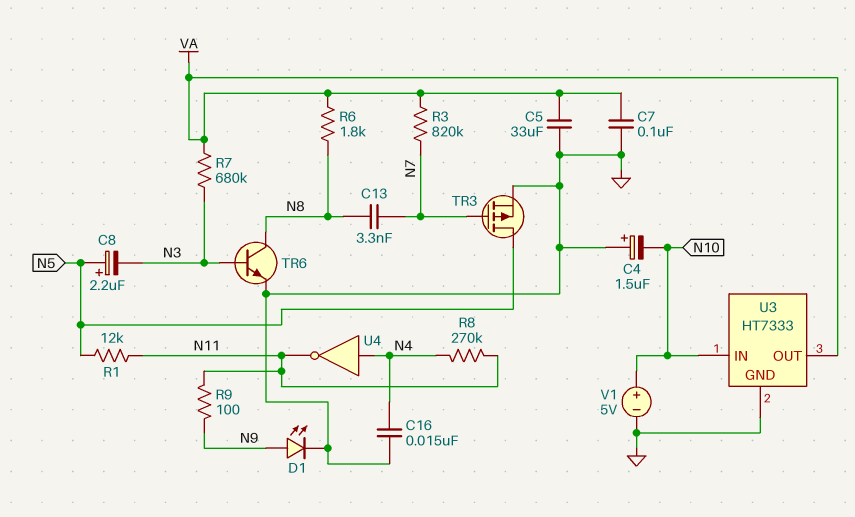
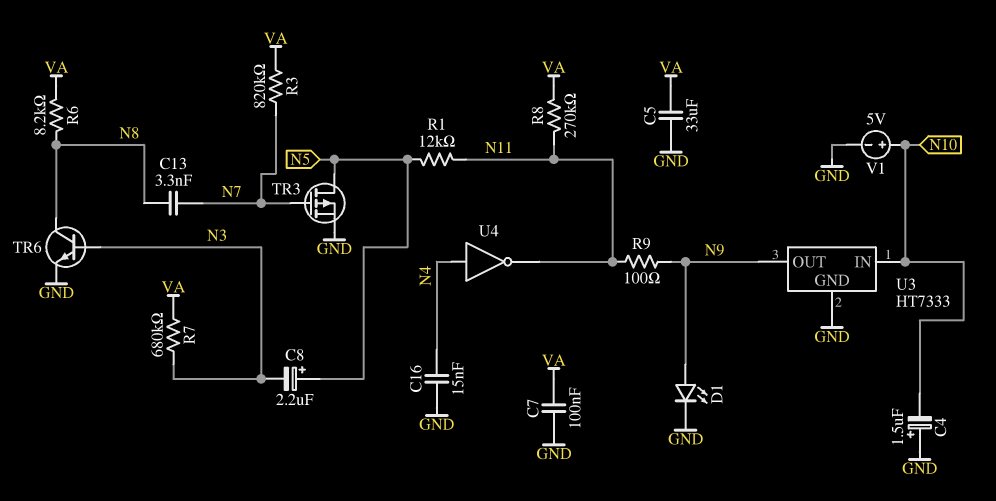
R6: 1.8k (N8, VA) -> 8.2k (N8, VA)
R8: 270k (N4, N11) -> 270k (N11, VA)
U3 pin OUT: VA -> N9

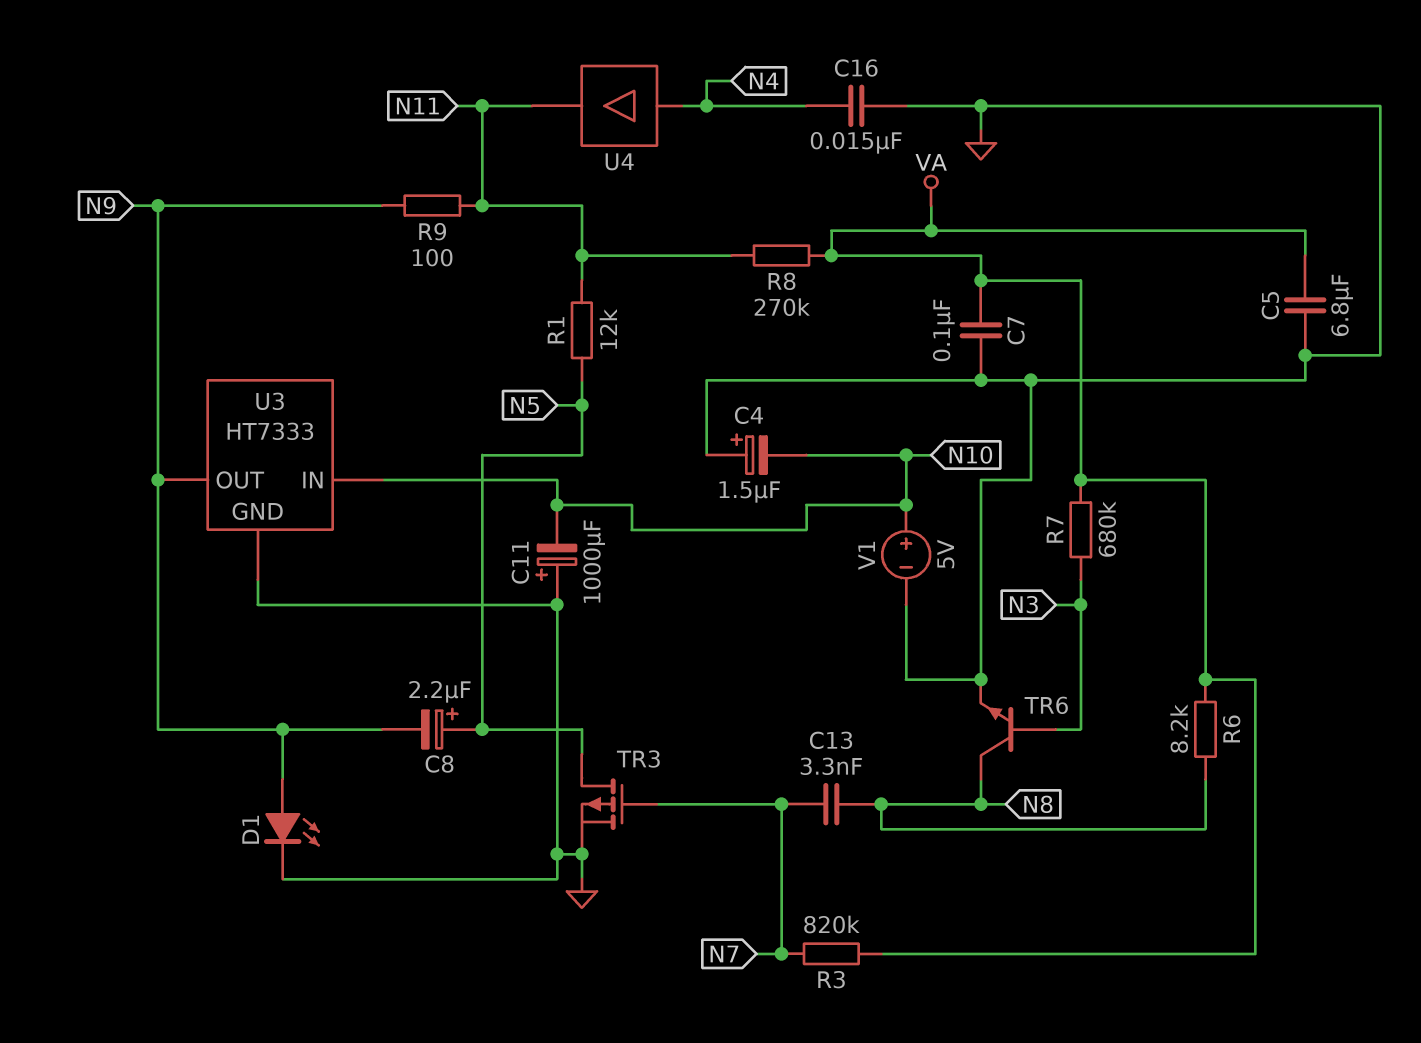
C5: 33uF (GND, VA) -> 6.8uF (GND, VA)
C8: 2.2uF (plus N5, minus N3) -> 2.2uF (plus N5, minus N9)
C11: none -> 1000uF (plus GND, minus N10)
U4: NOT (in N4, out N11) -> buffer (in N4, out N11)

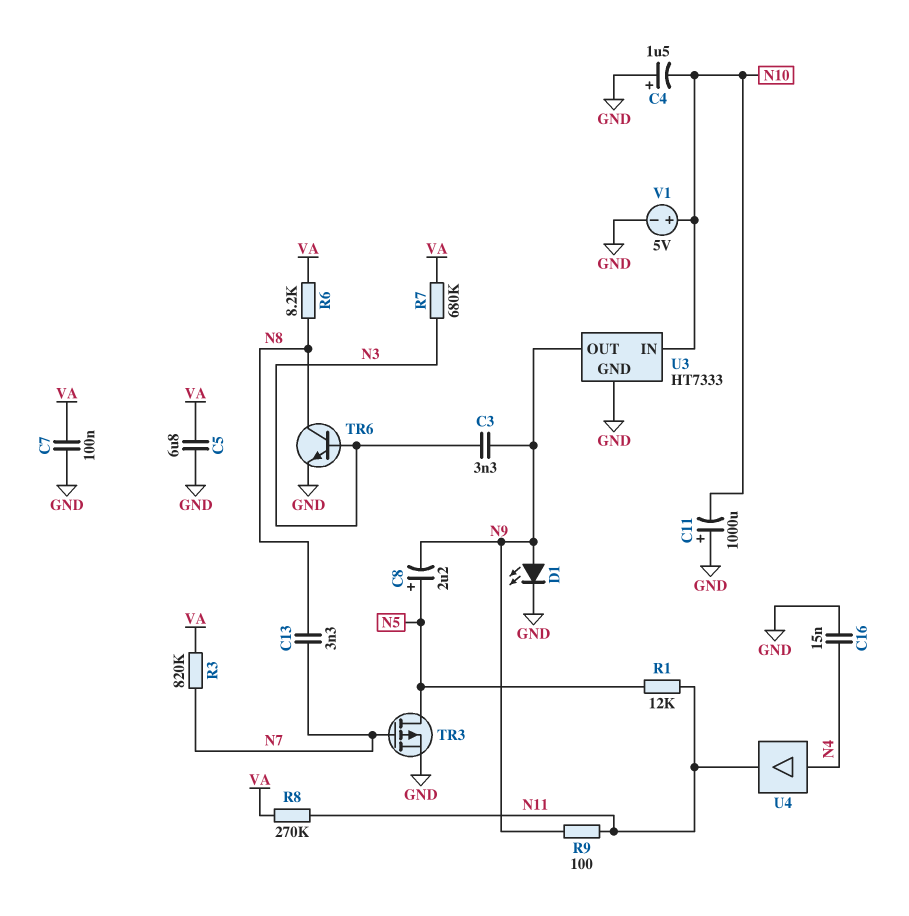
C3: none -> 3.3nF (N3, N9)

